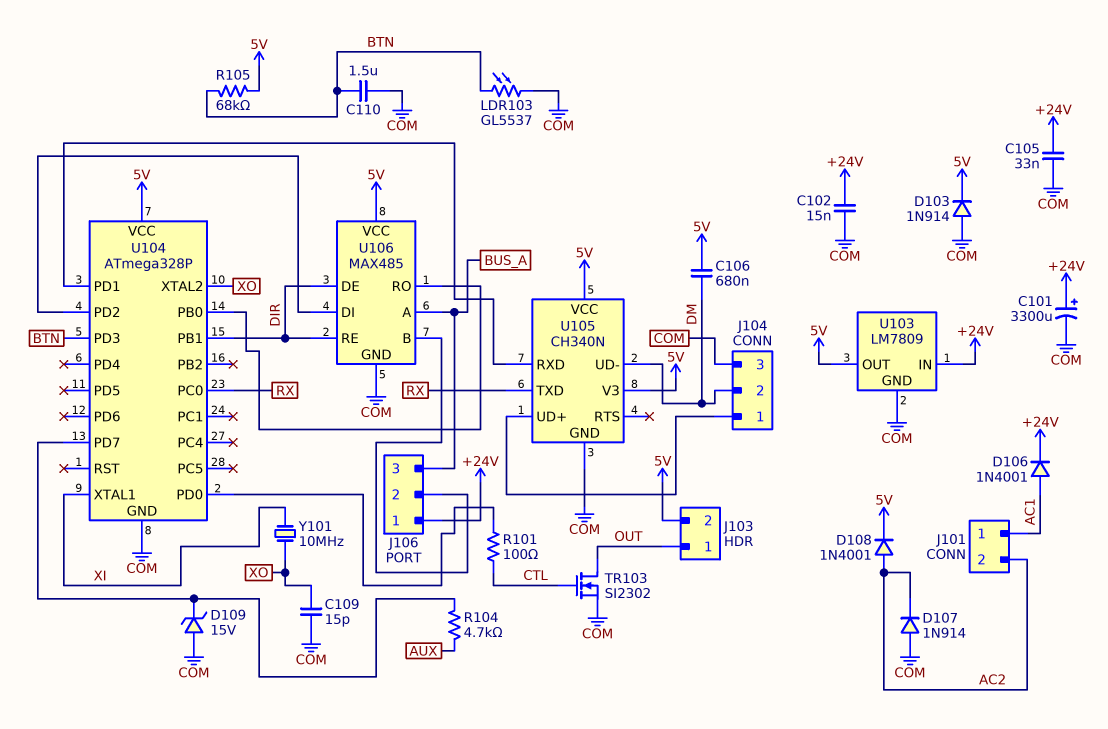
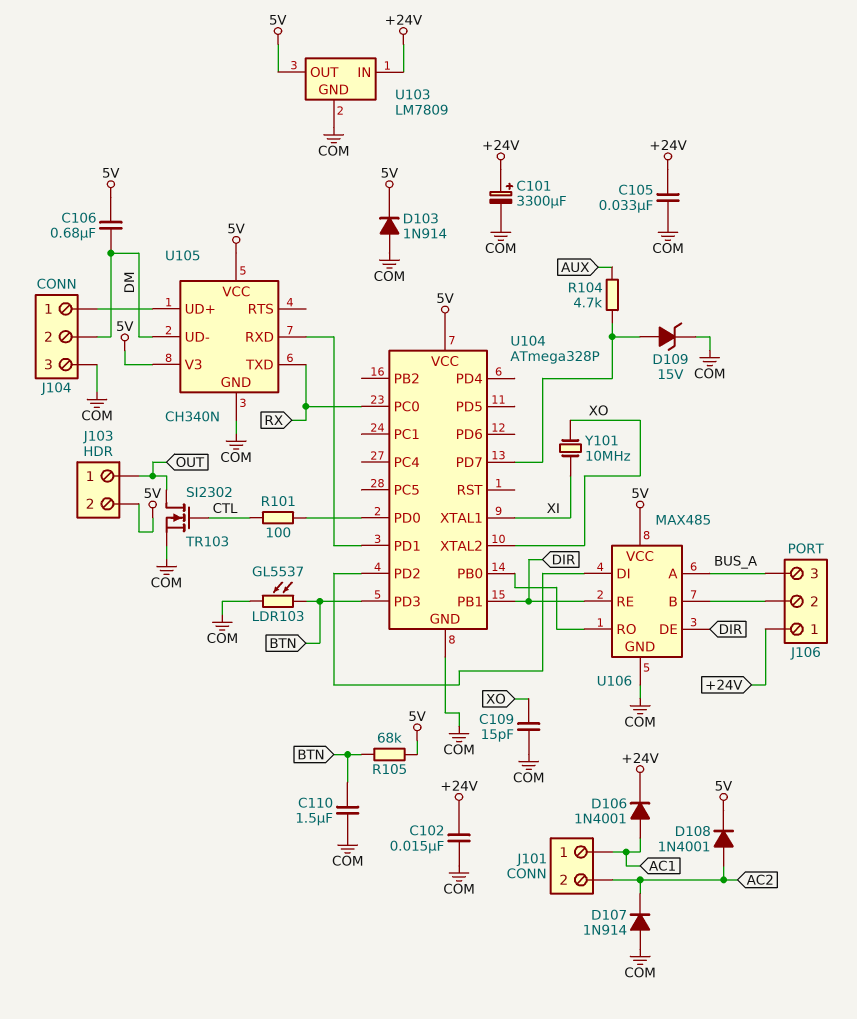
D109: zener 15V (A COM, K U104/PD7) -> zener 15V (A U104/PD7, K COM)

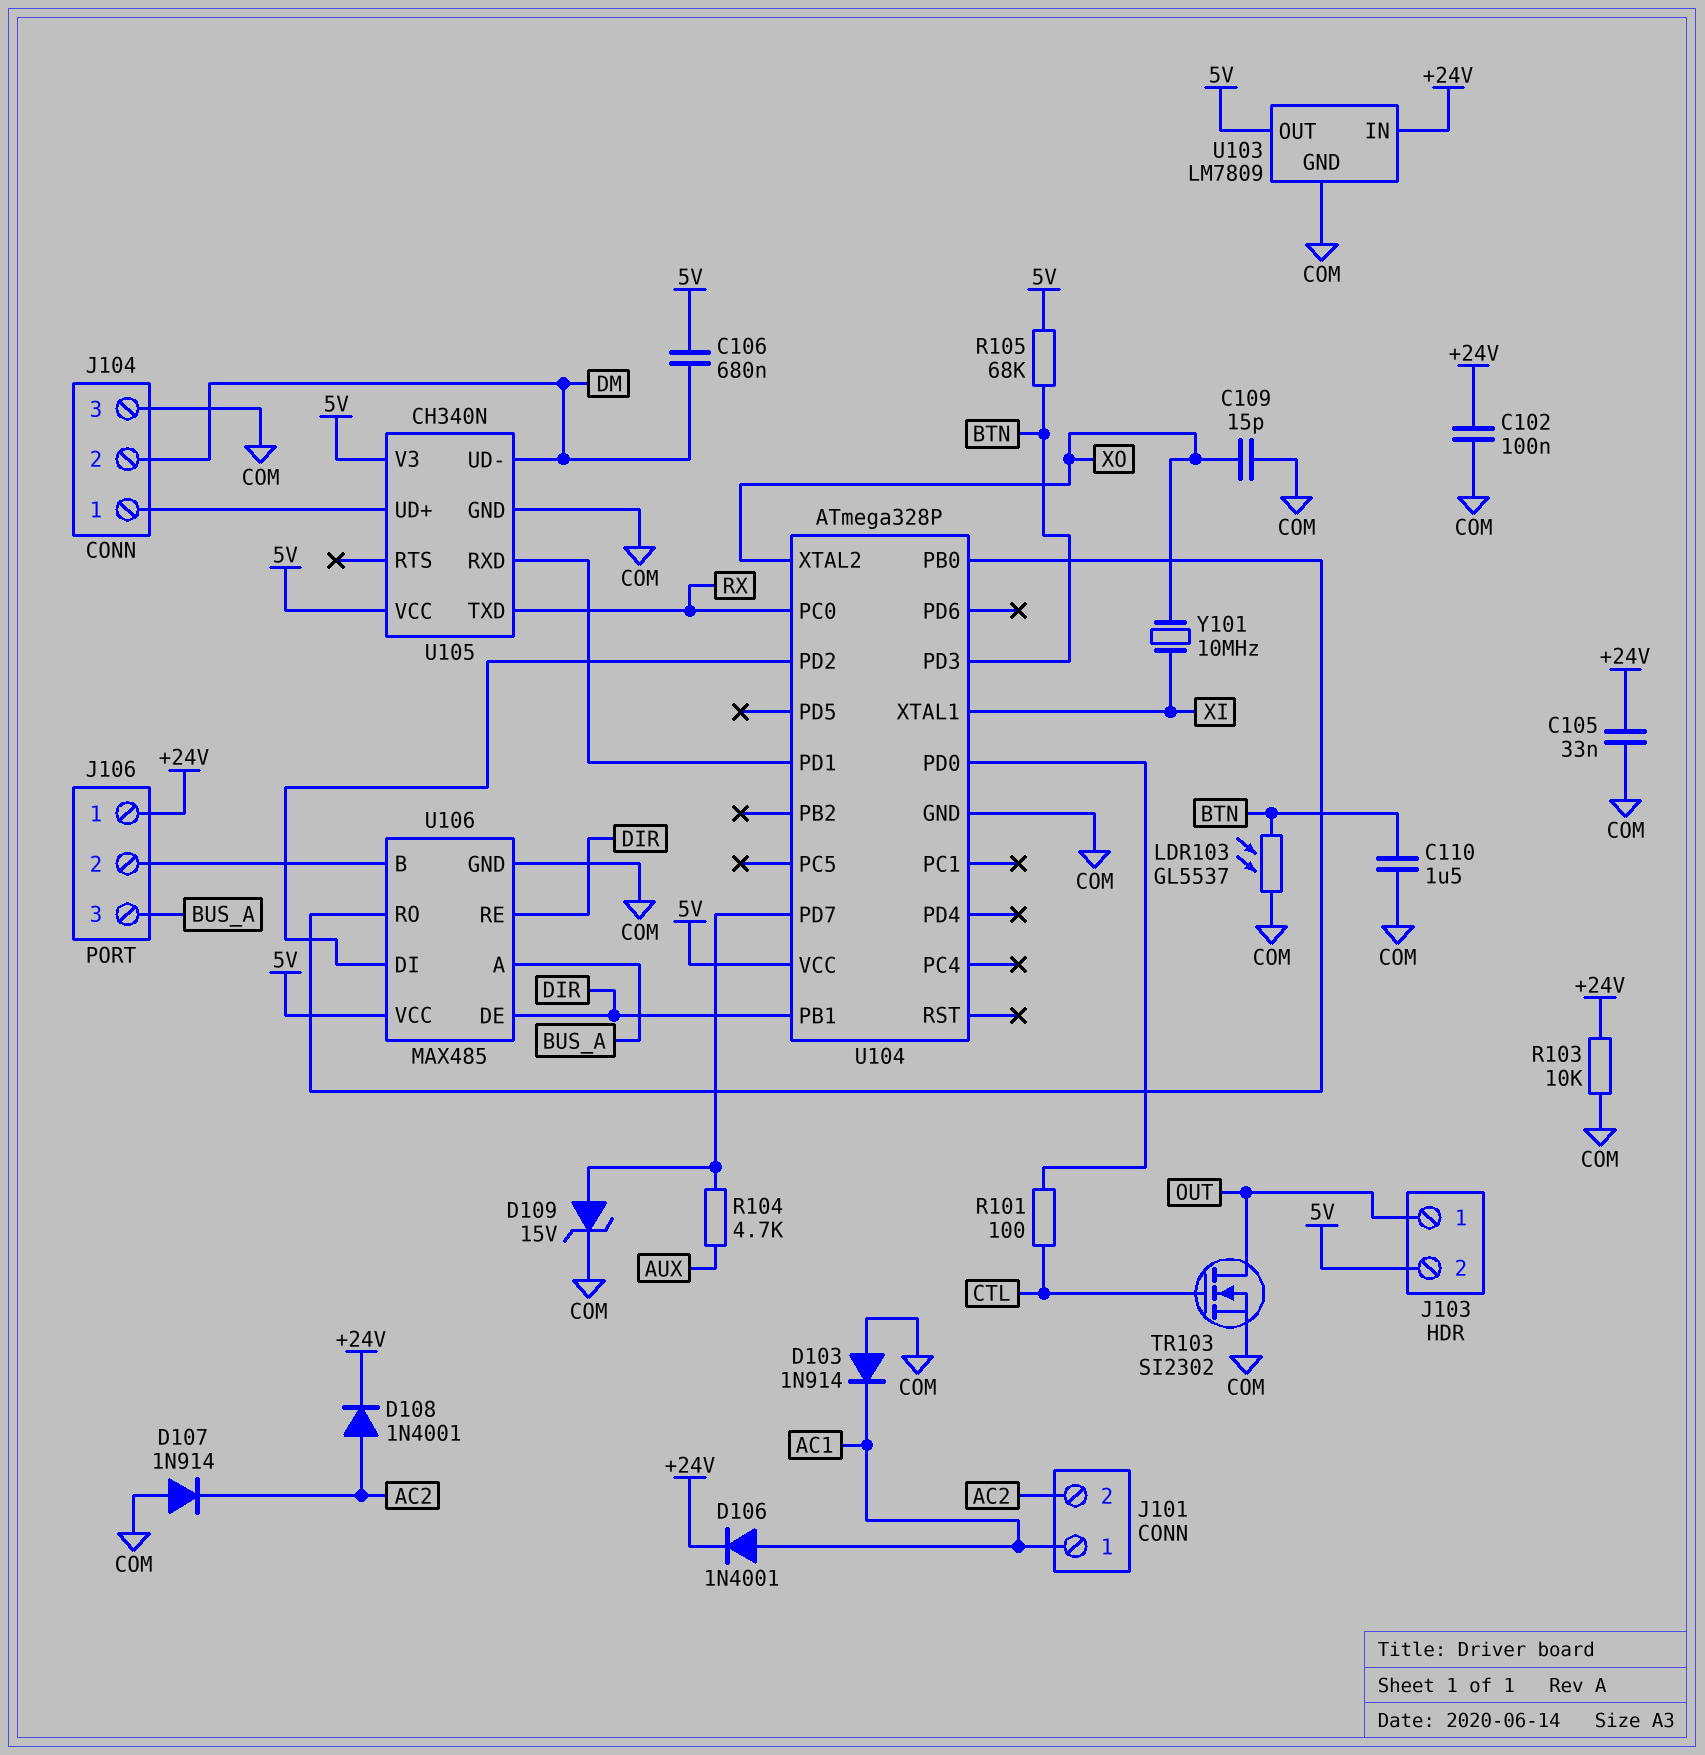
C101: 3300uF (plus +24V, minus COM) -> none
C102: 15nF (+24V, COM) -> 100nF (+24V, COM)
D103: diode 1N914 (A COM, K 5V) -> diode 1N914 (A COM, K AC1)
D108: diode 1N4001 (A AC2, K 5V) -> diode 1N4001 (A AC2, K +24V)
R103: none -> 10k (+24V, COM)

